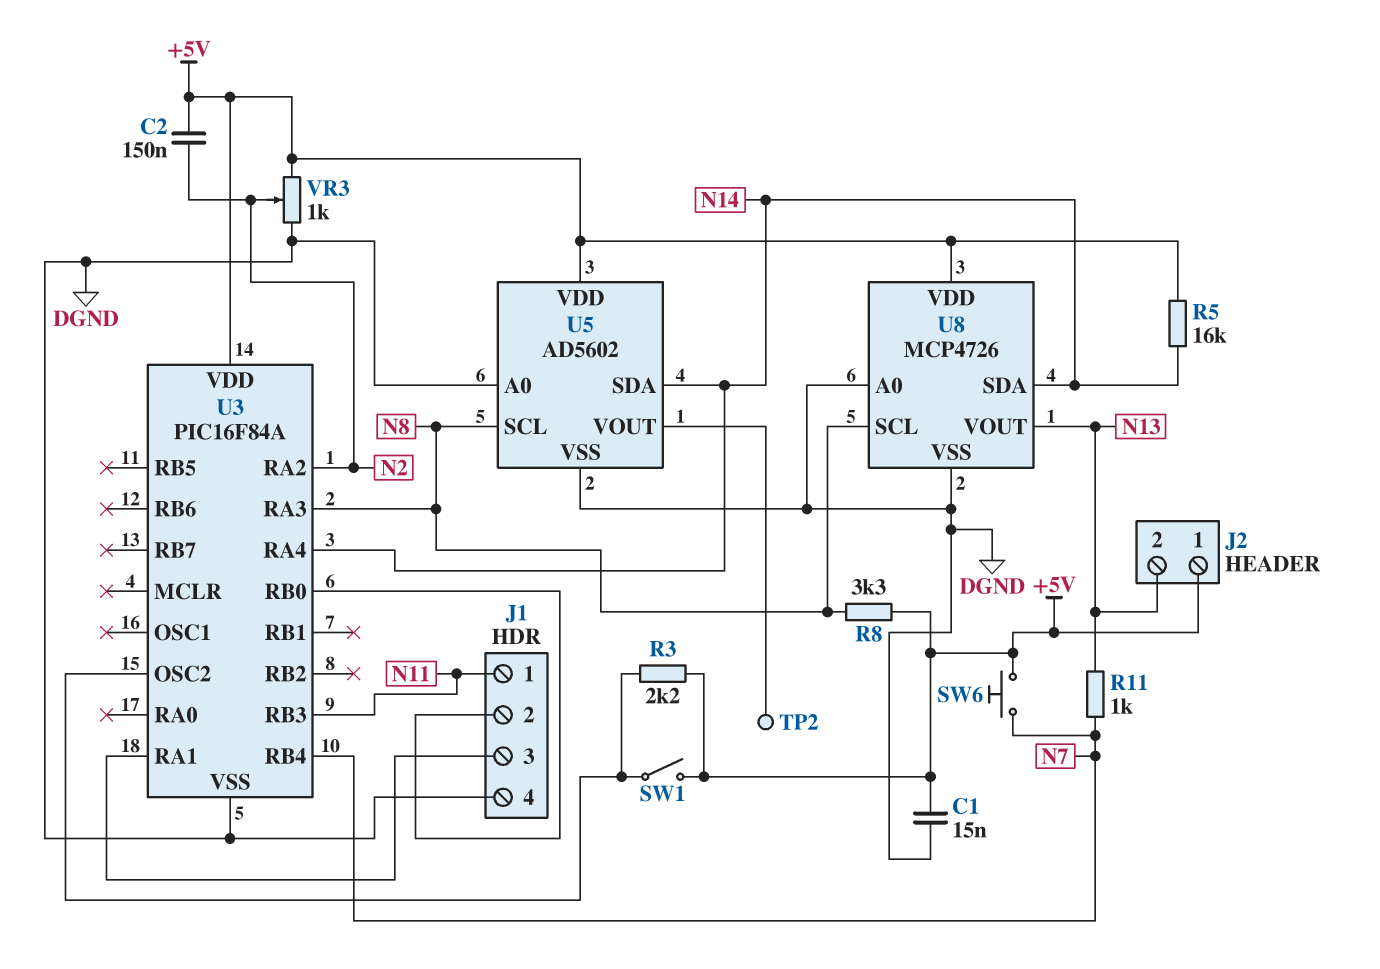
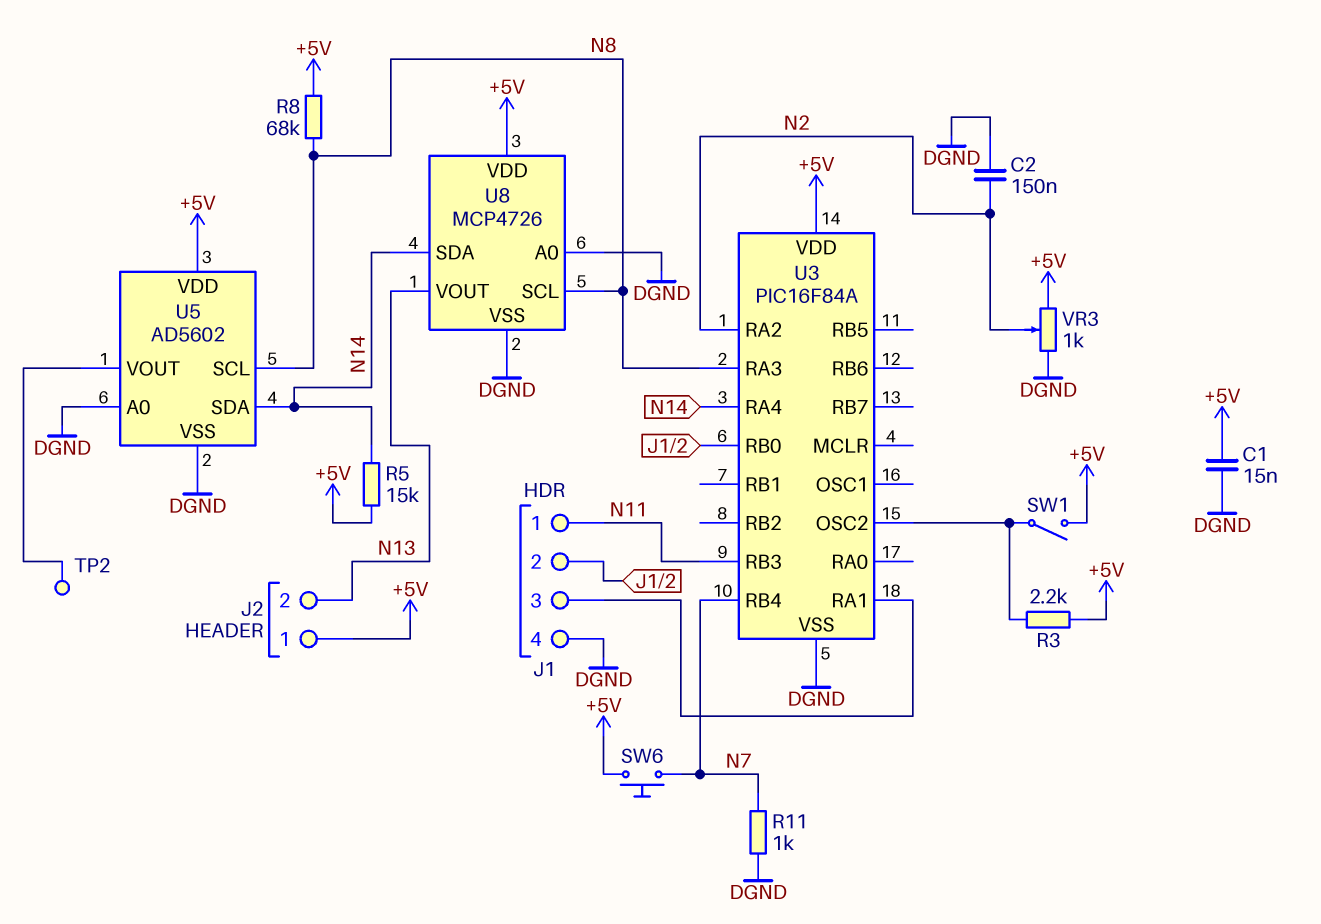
C2: 150nF (+5V, N2) -> 150nF (DGND, N2)
R5: 16k (+5V, N14) -> 15k (+5V, N14)
R8: 3.3k (+5V, N8) -> 68k (+5V, N8)
R11: 1k (N7, N13) -> 1k (DGND, N7)

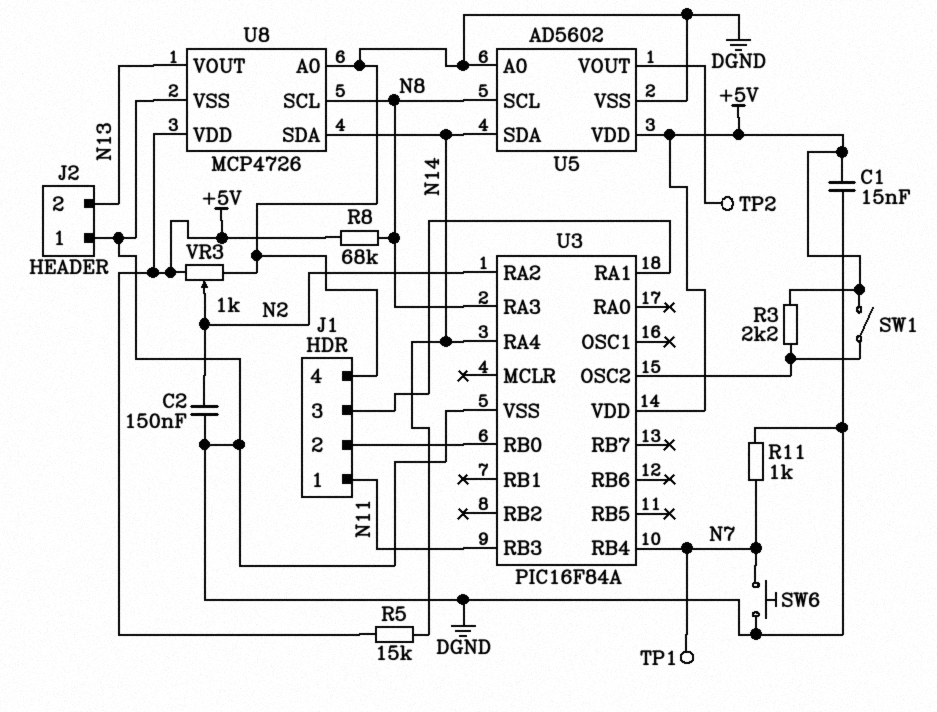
J2 pin 1: +5V -> DGND
SW6: button (+5V, N7) -> button (DGND, N7)
TP1: none -> test point (N7)

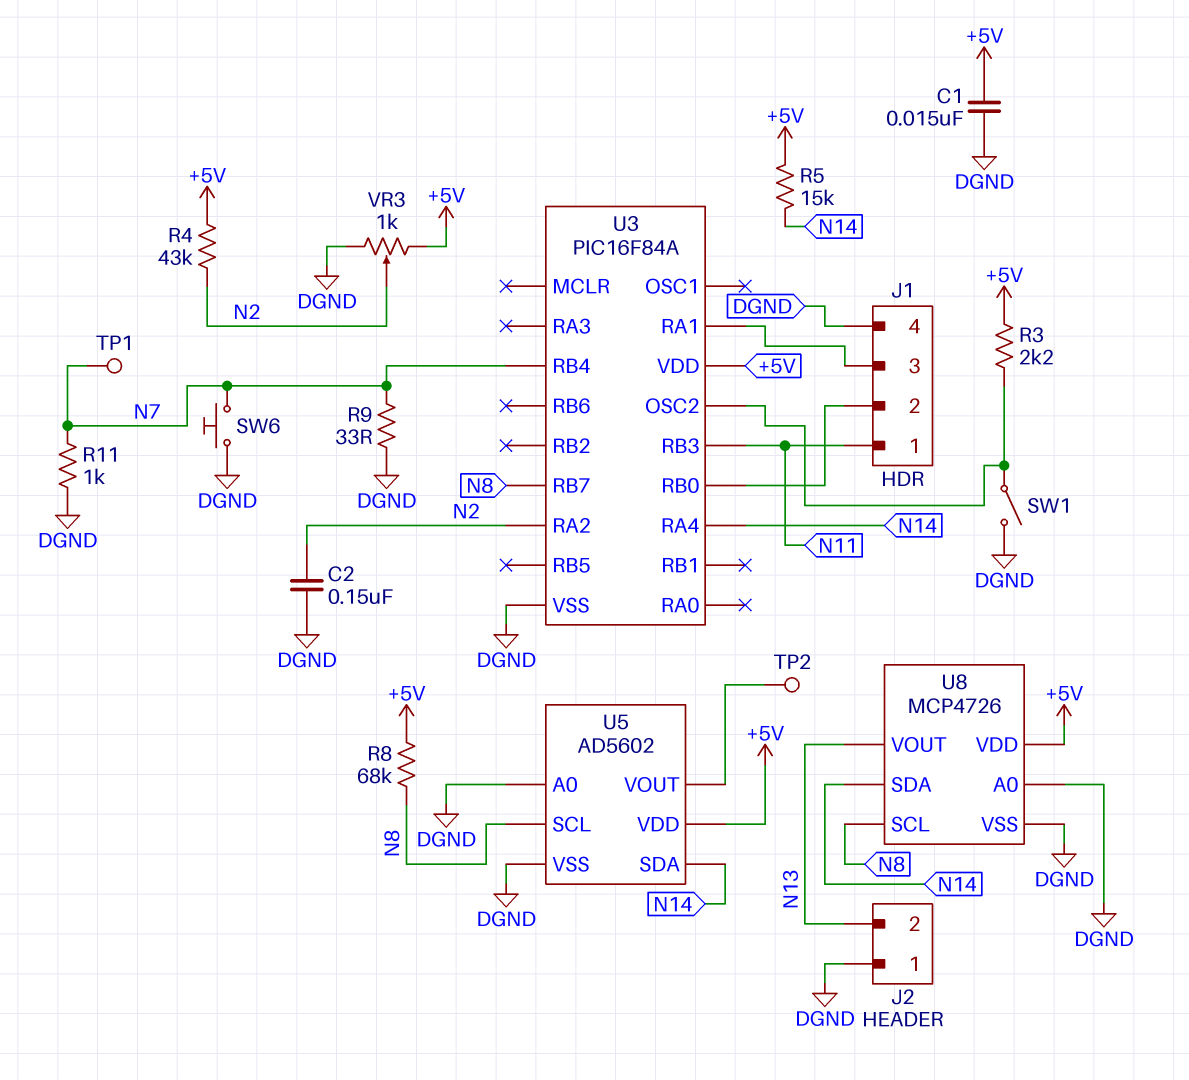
R4: none -> 43k (+5V, N2)
R9: none -> 33 (DGND, N7)
SW1: switch (+5V, U3/OSC2) -> switch (DGND, U3/OSC2)
U3 pin RA3: N8 -> none
U3 pin RB7: none -> N8

